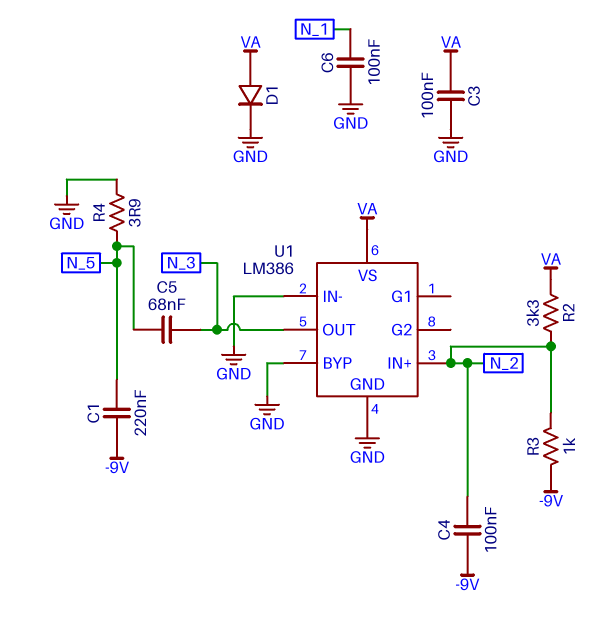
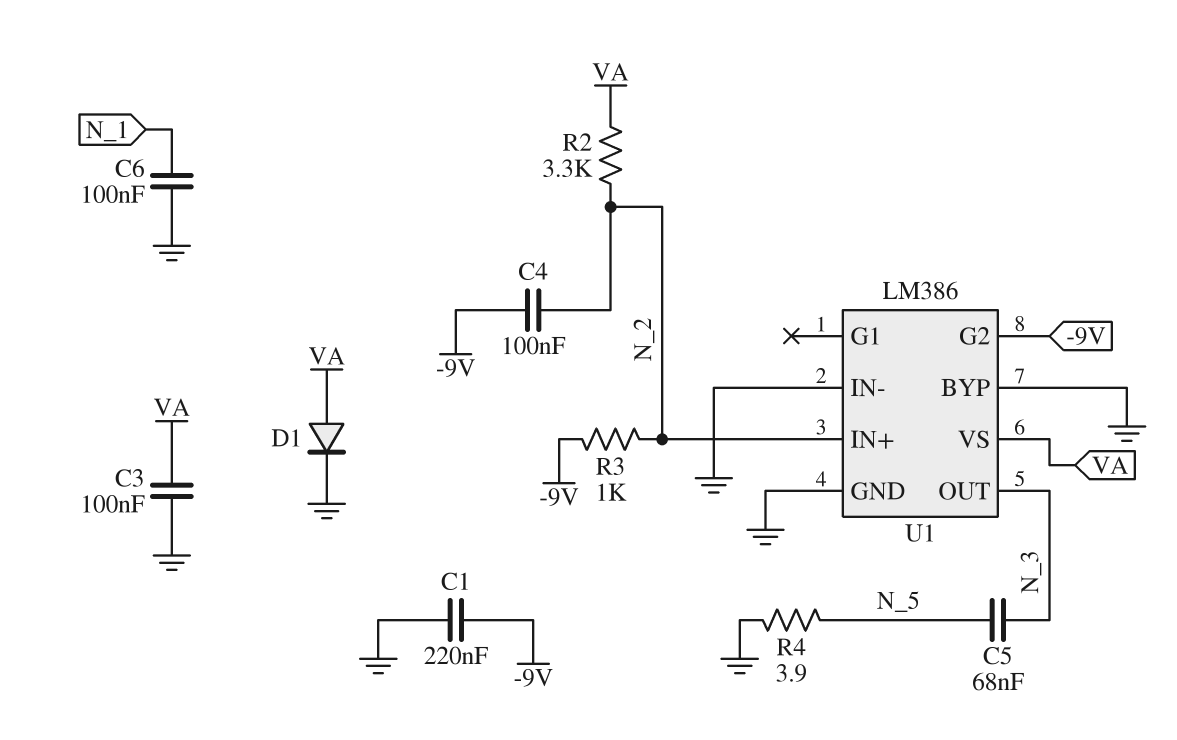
C1: 220nF (-9V, N_5) -> 220nF (-9V, GND)
U1 pin G2: none -> -9V

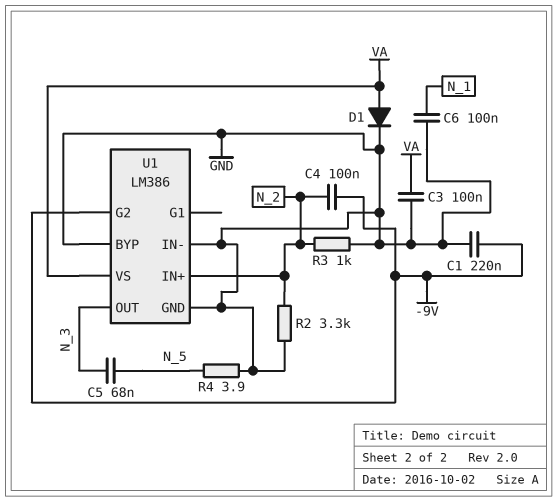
R2: 3.3k (N_2, VA) -> 3.3k (GND, N_2)
R3: 1k (-9V, N_2) -> 1k (GND, N_2)

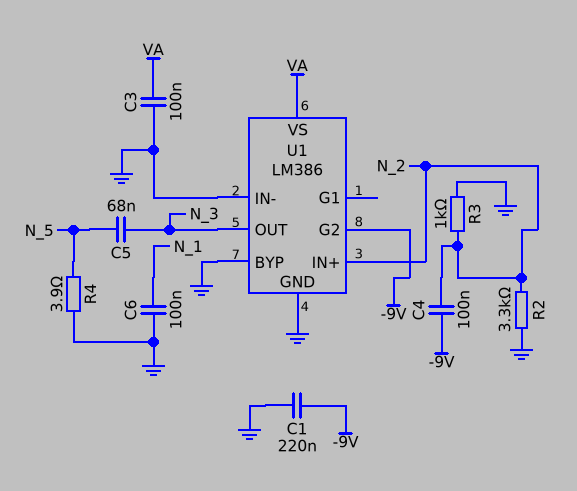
D1: diode (A VA, K GND) -> none

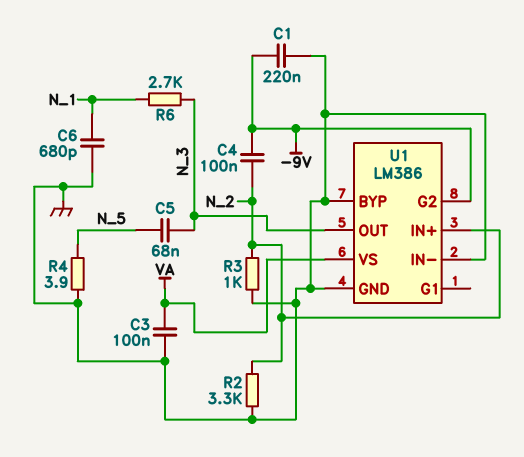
C6: 100nF (GND, N_1) -> 680pF (GND, N_1)
R6: none -> 2.7k (N_1, N_3)

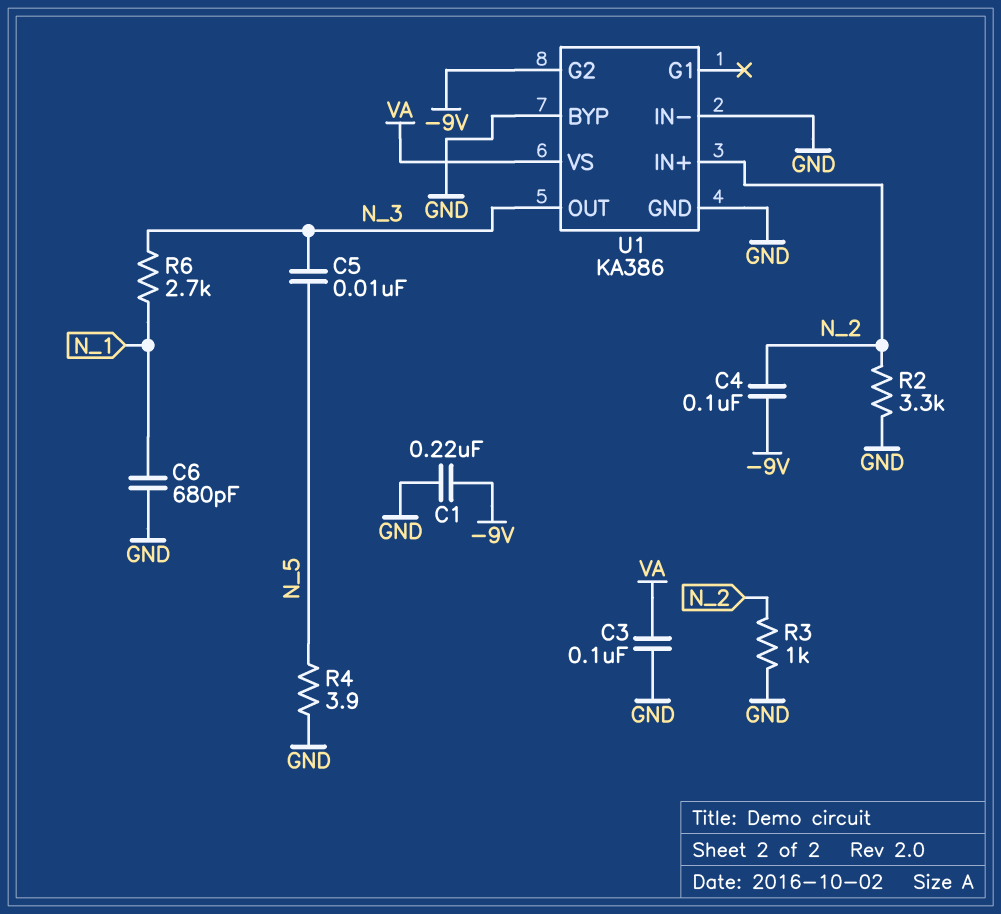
C5: 68nF (N_3, N_5) -> 10nF (N_3, N_5)
U1: LM386 -> KA386

